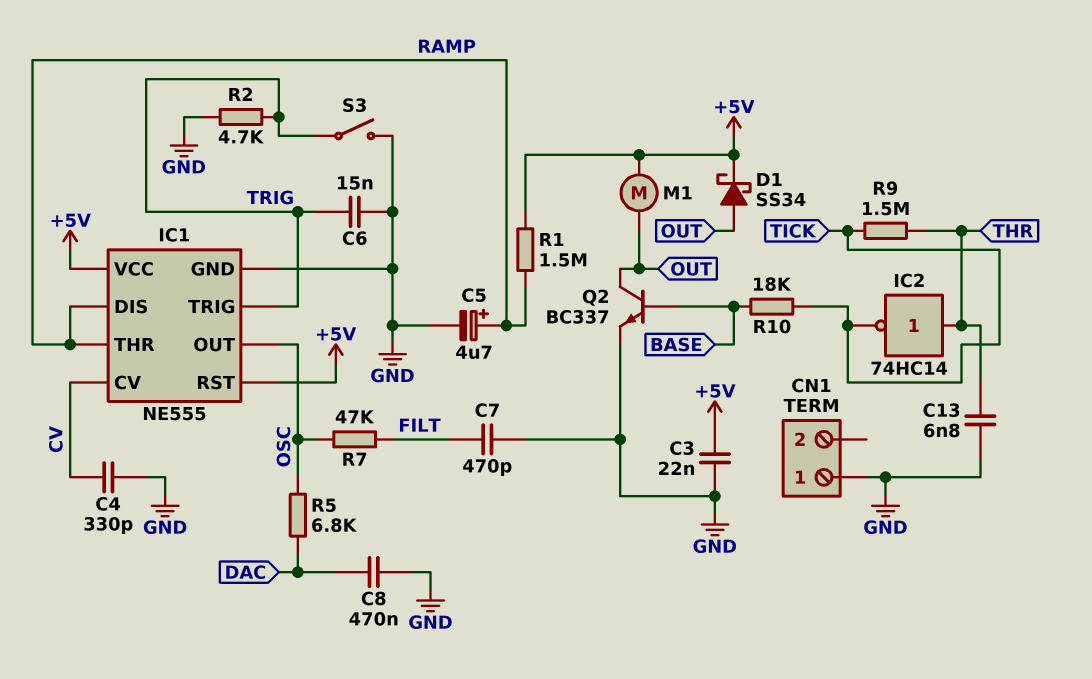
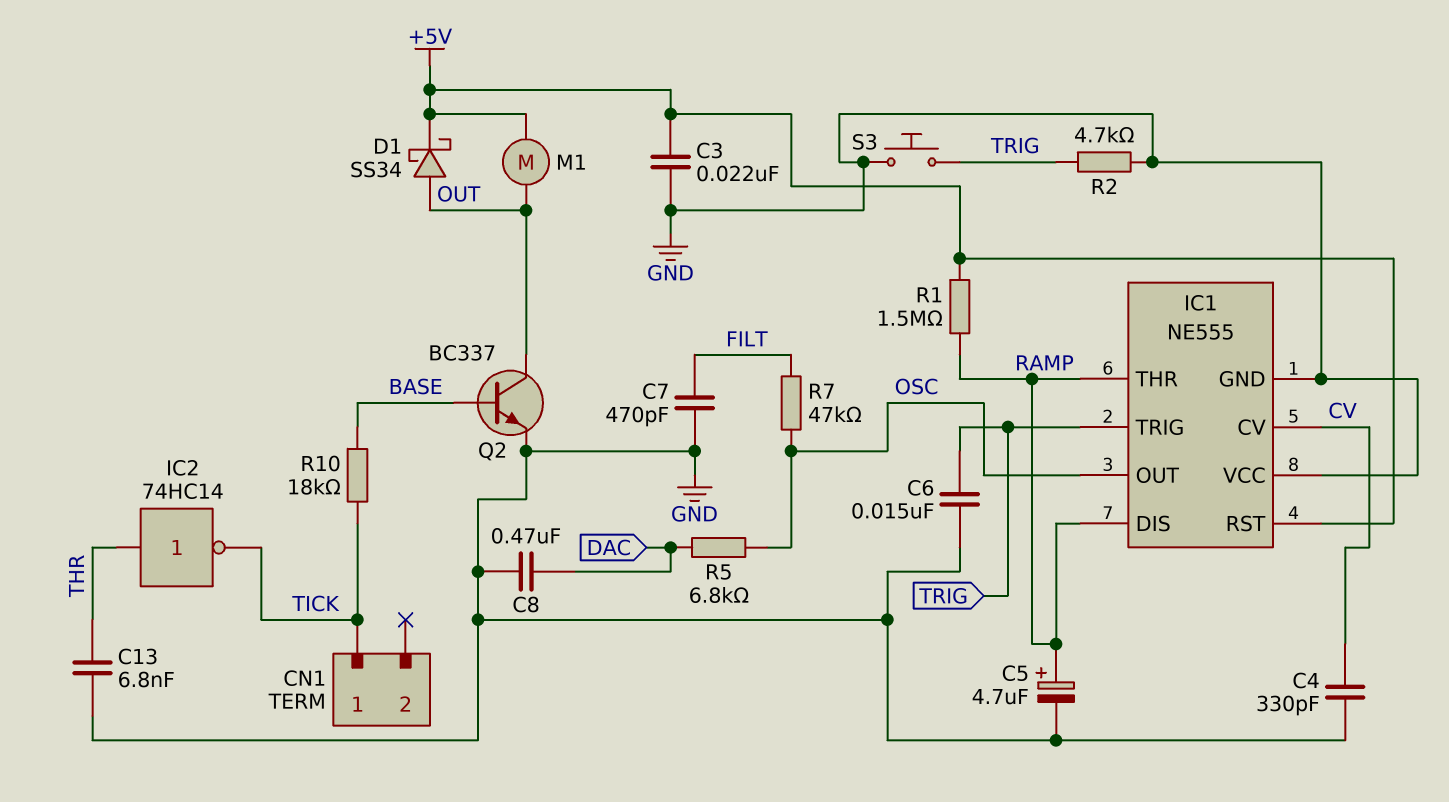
CN1 pin 1: GND -> TICK
IC1 pin VCC: +5V -> GND
R9: 1.5M (THR, TICK) -> none
S3: switch (GND, TRIG) -> button (GND, TRIG)

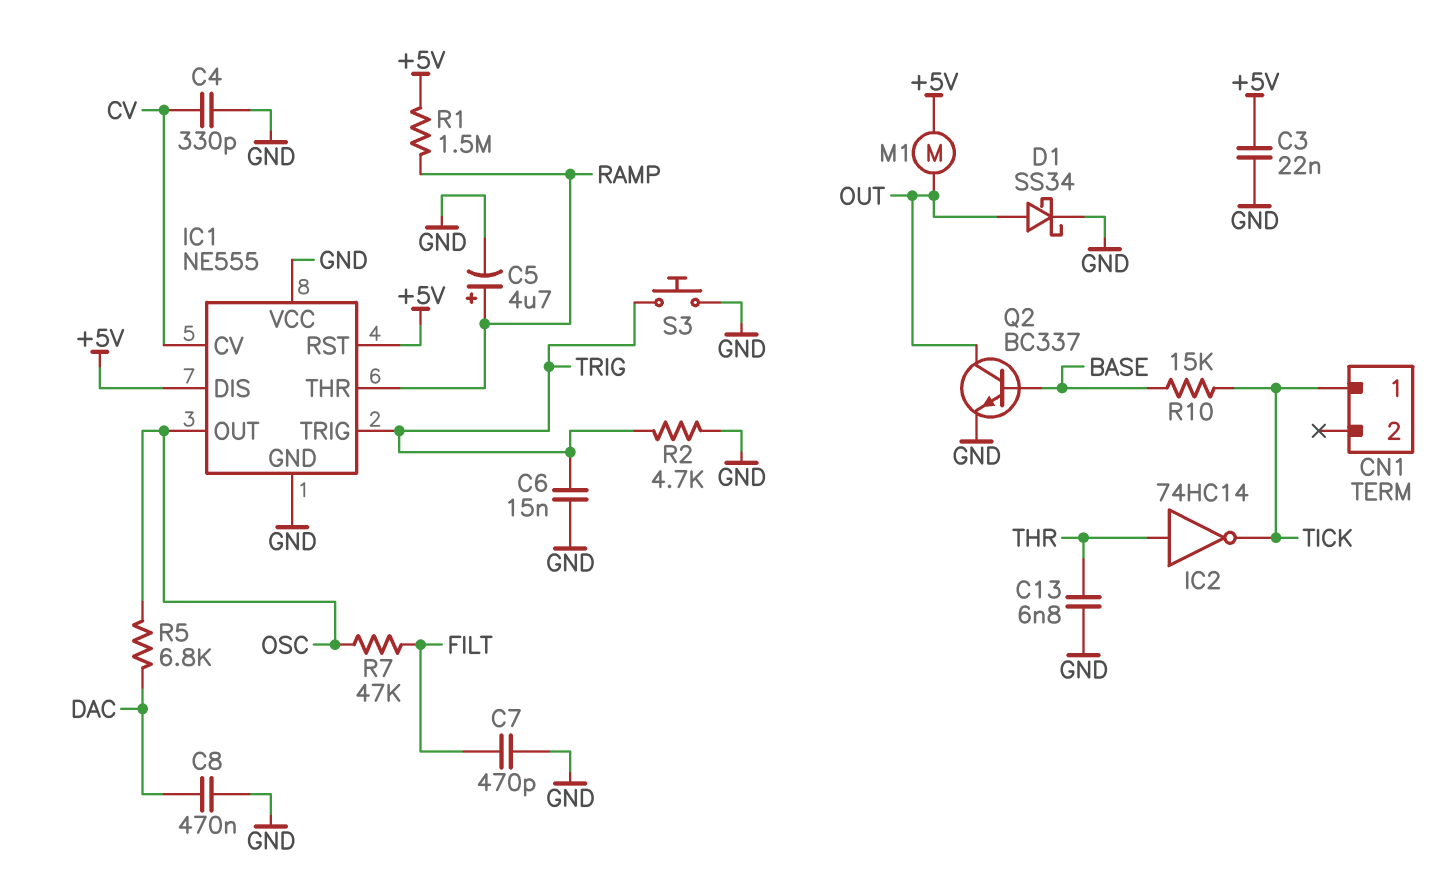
D1: schottky SS34 (A OUT, K +5V) -> schottky SS34 (A OUT, K GND)
IC1 pin DIS: RAMP -> +5V
R10: 18k (BASE, TICK) -> 15k (BASE, TICK)

